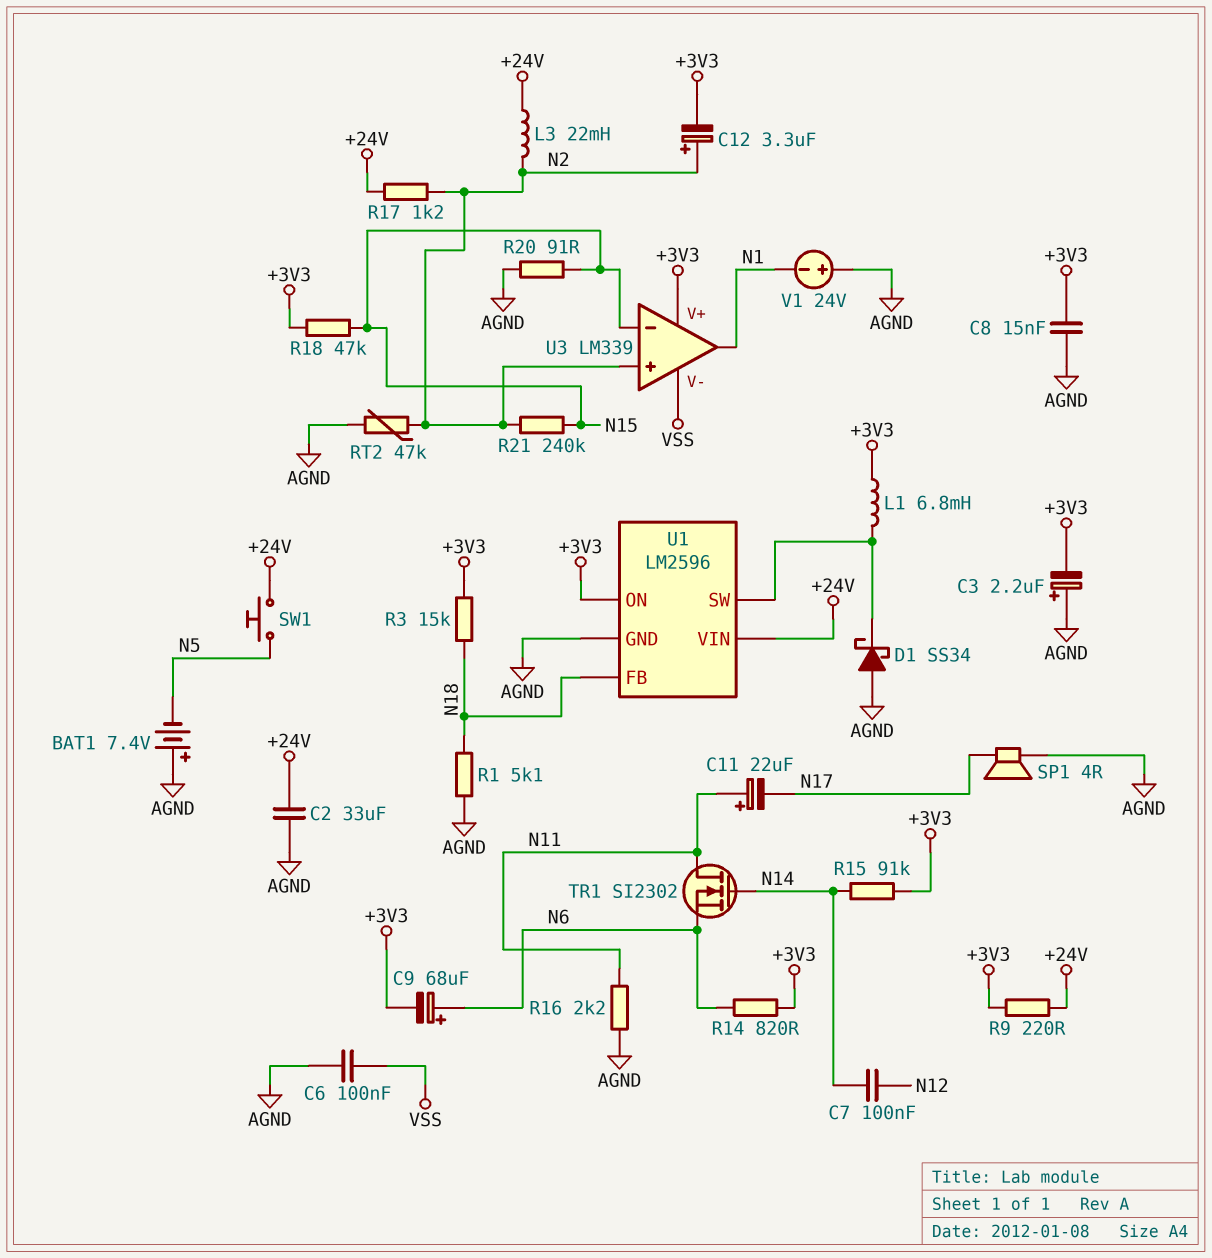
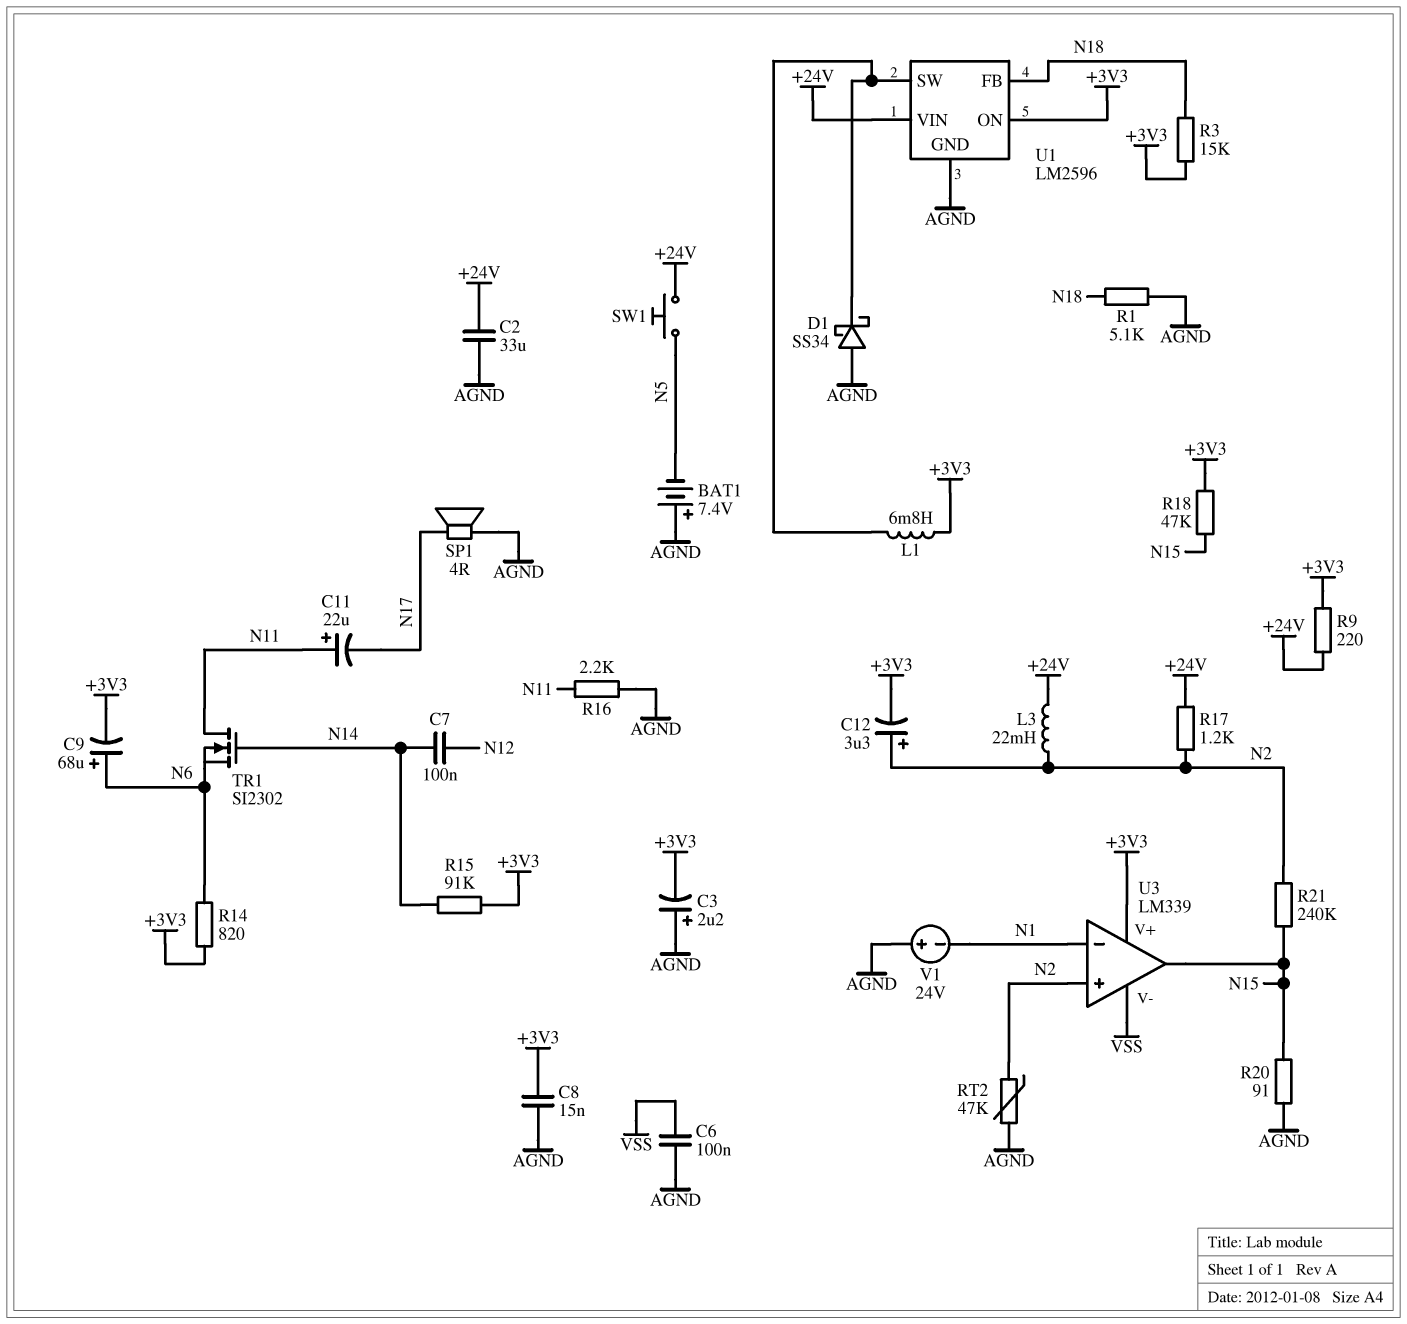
U3 pin in-: N15 -> N1
U3 pin out: N1 -> N15

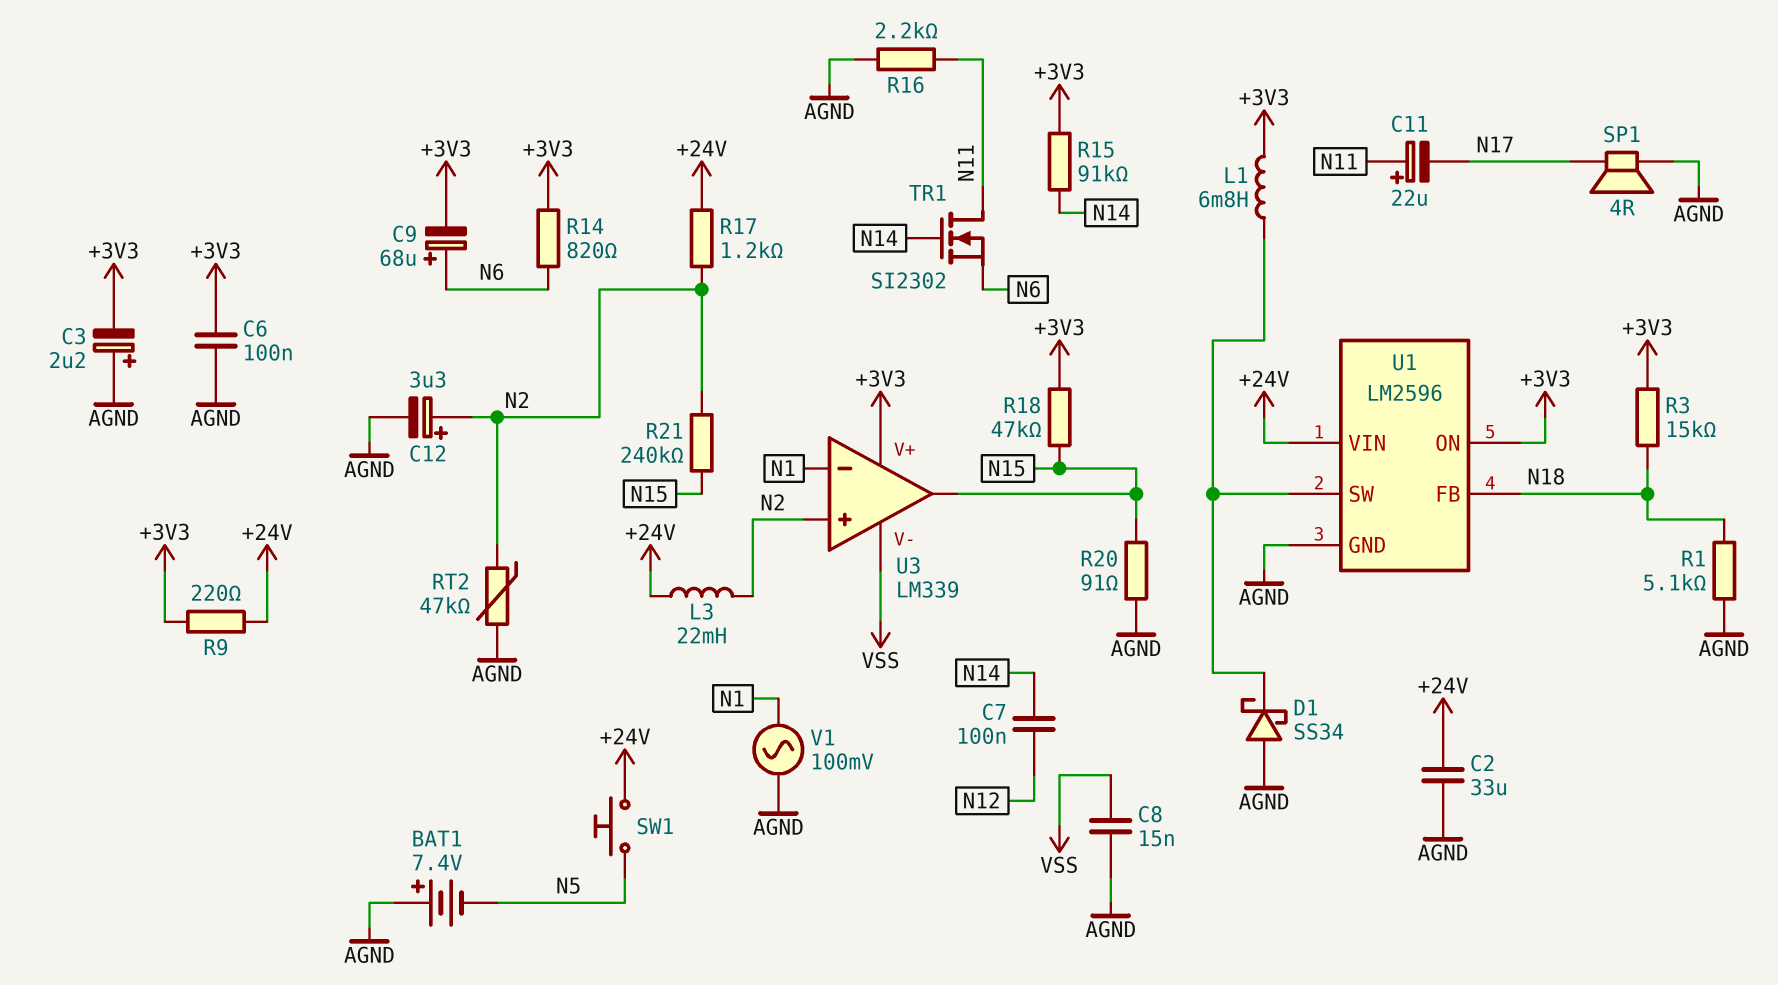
C6: 100nF (AGND, VSS) -> 100nF (+3V3, AGND)
C8: 15nF (+3V3, AGND) -> 15nF (AGND, VSS)
C12: 3.3uF (plus N2, minus +3V3) -> 3.3uF (plus N2, minus AGND)
V1: 24V (plus AGND, minus N1) -> AC 100mV (AGND, N1)

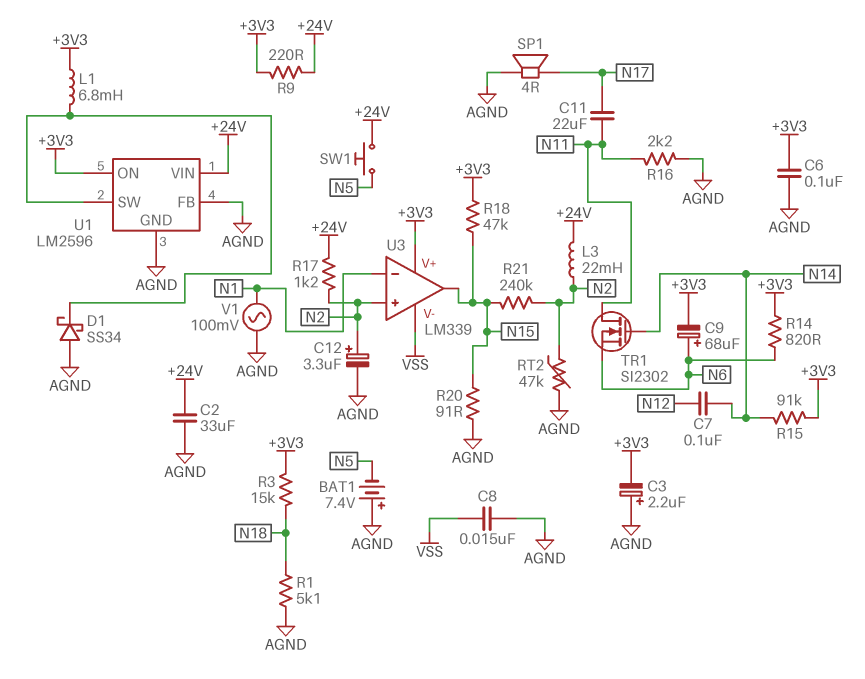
C11: 22uF (plus N11, minus N17) -> 22uF (N11, N17)
U1 pin FB: N18 -> AGND

